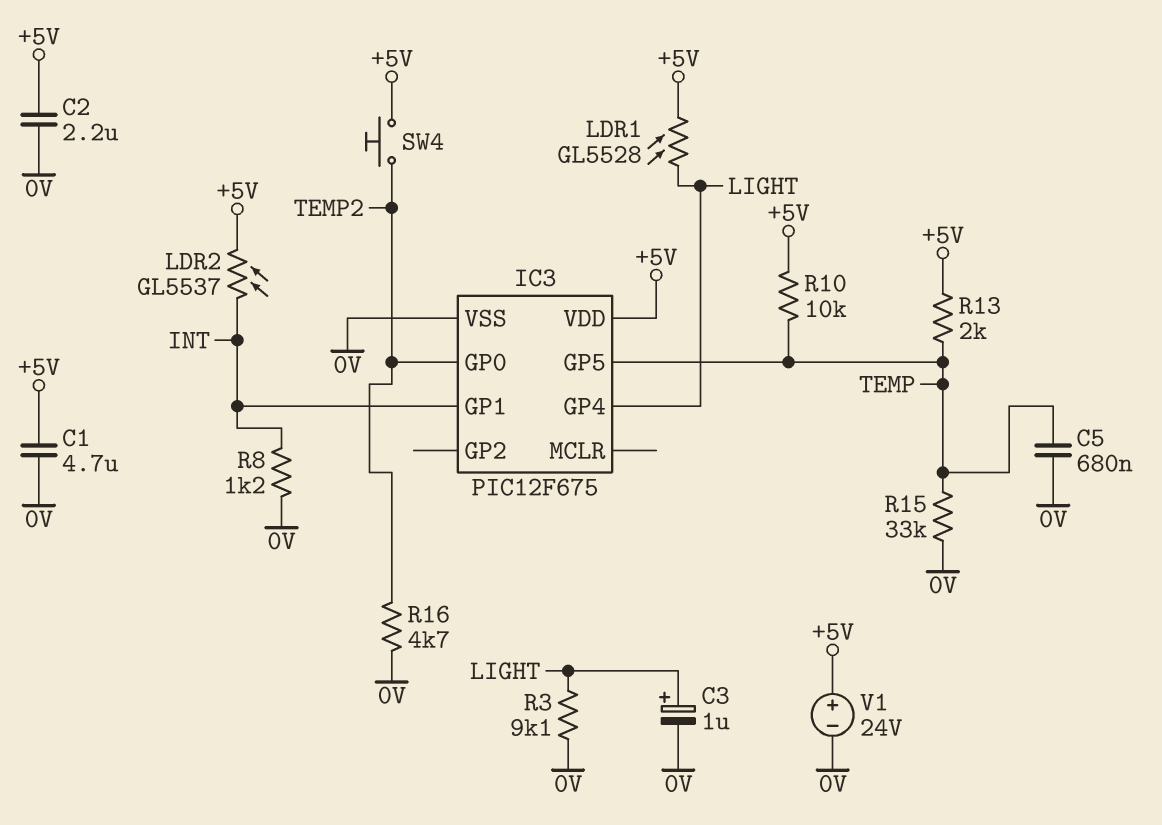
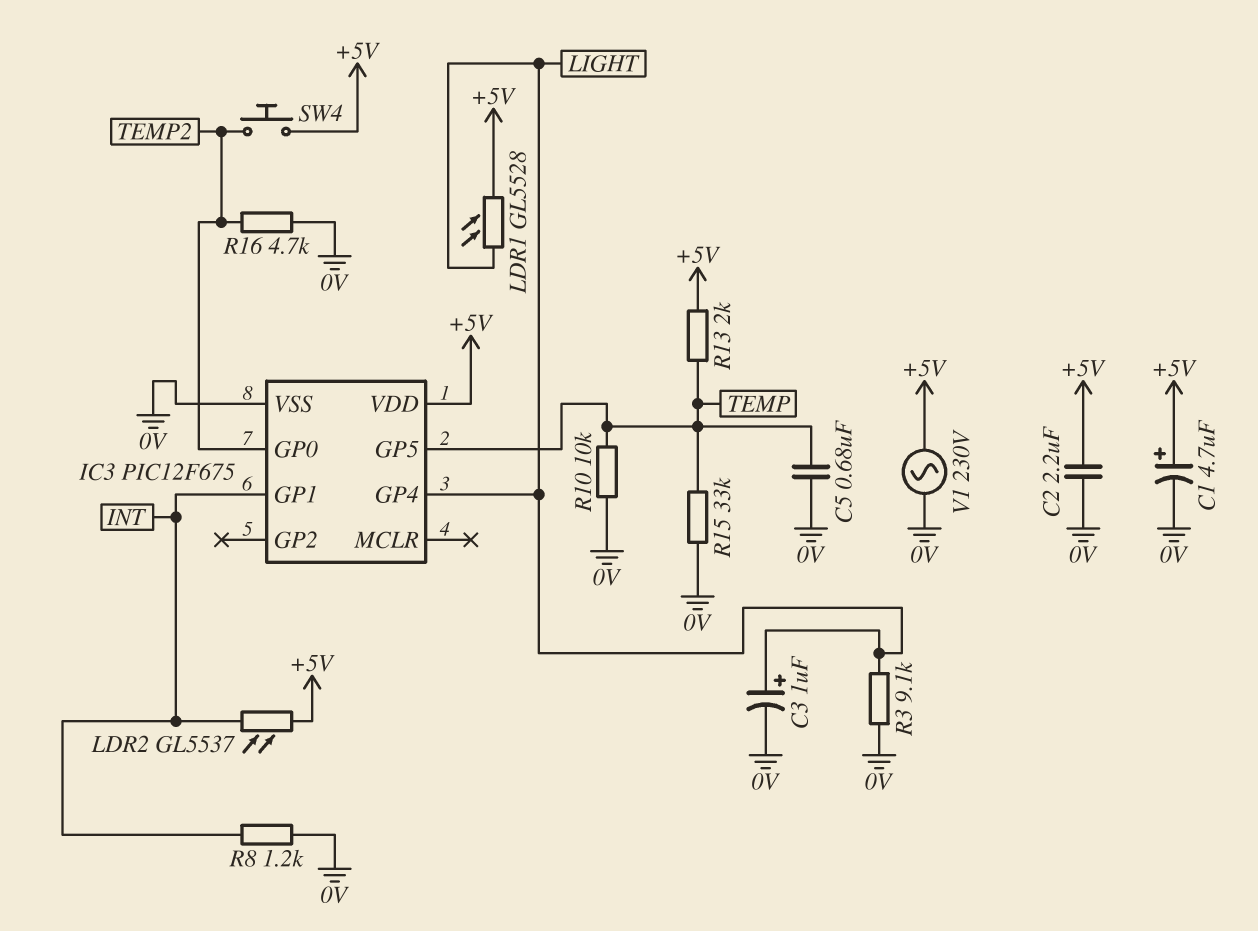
C1: 4.7uF (+5V, 0V) -> 4.7uF (plus +5V, minus 0V)
R10: 10k (+5V, TEMP) -> 10k (0V, TEMP)
V1: 24V (plus +5V, minus 0V) -> AC 230V (+5V, 0V)

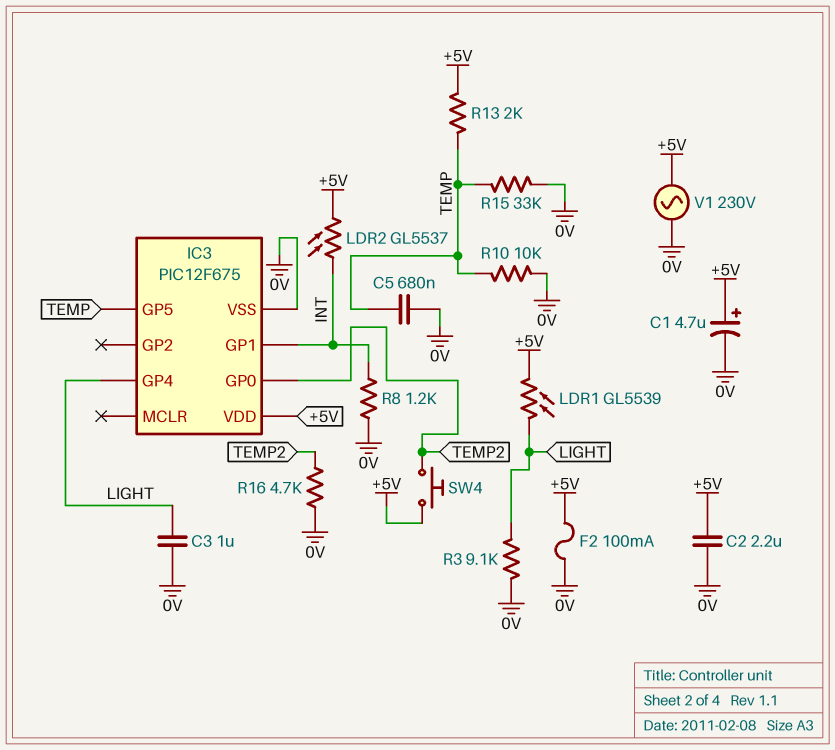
C3: 1uF (plus LIGHT, minus 0V) -> 1uF (0V, LIGHT)
F2: none -> 100mA (+5V, 0V)
LDR1: GL5528 (+5V, LIGHT) -> GL5539 (+5V, LIGHT)

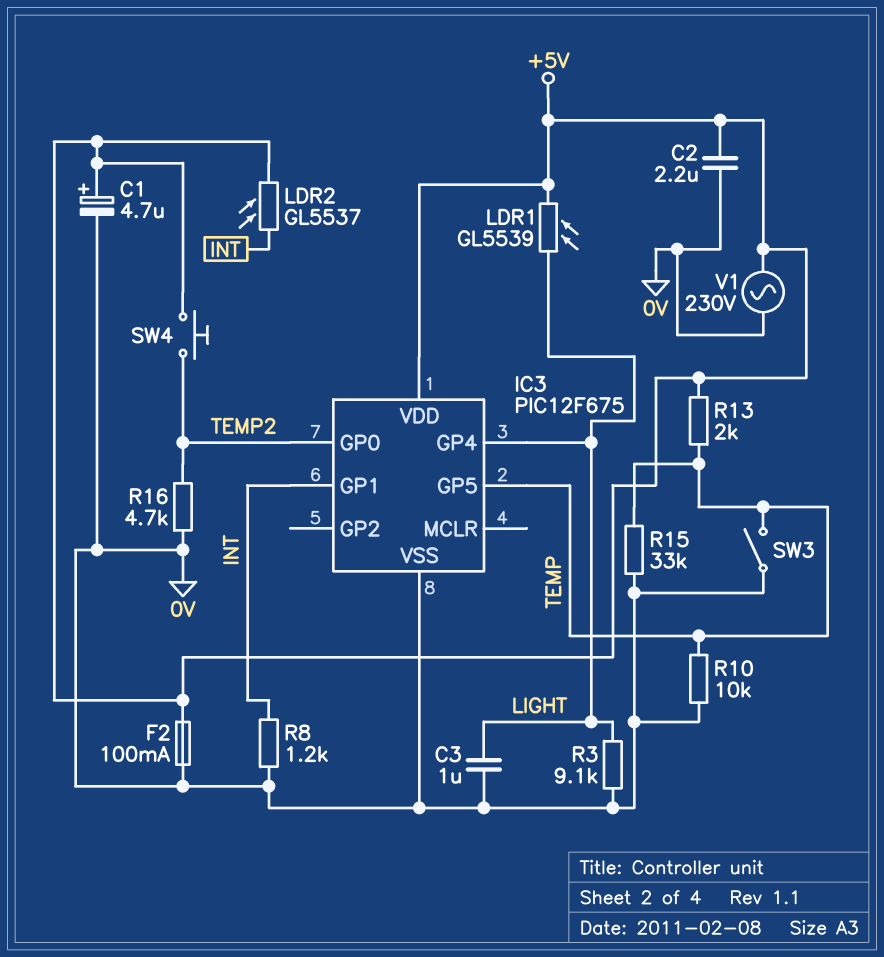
C5: 680nF (0V, TEMP) -> none
SW3: none -> switch (0V, TEMP)

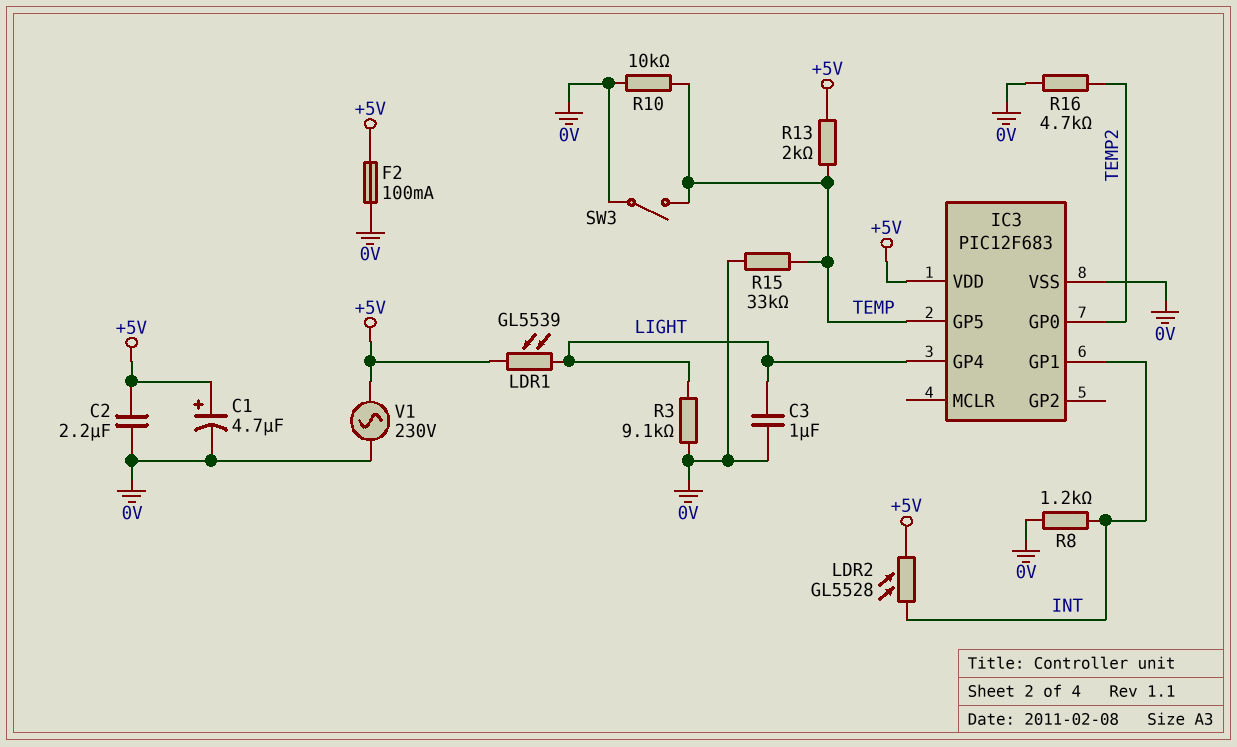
IC3: PIC12F675 -> PIC12F683
LDR2: GL5537 (+5V, INT) -> GL5528 (+5V, INT)
SW4: button (+5V, TEMP2) -> none

